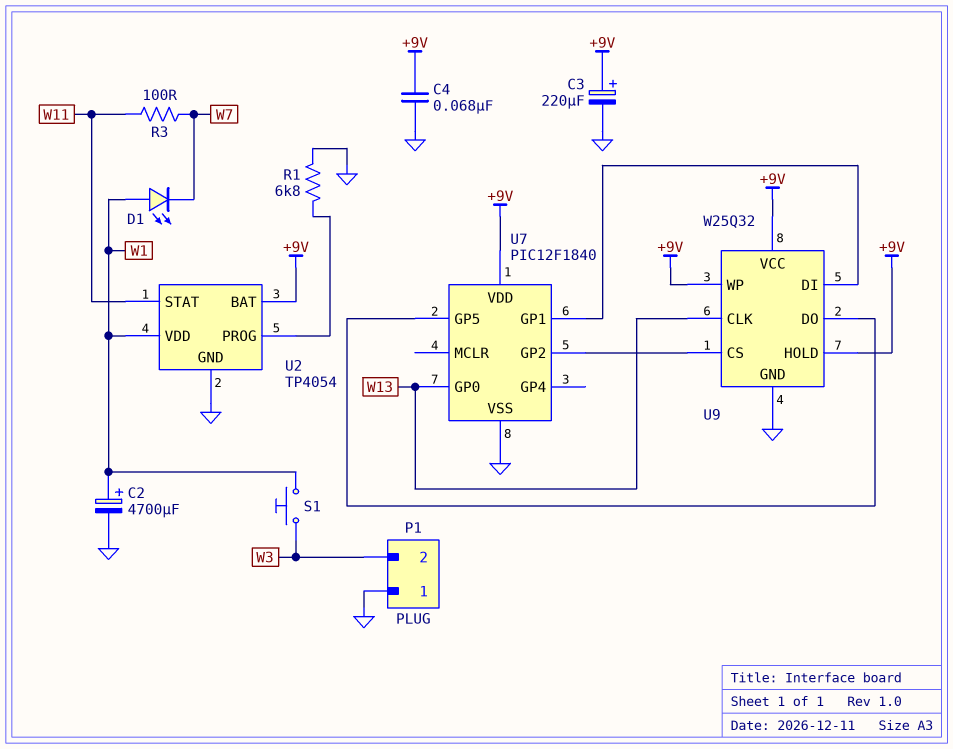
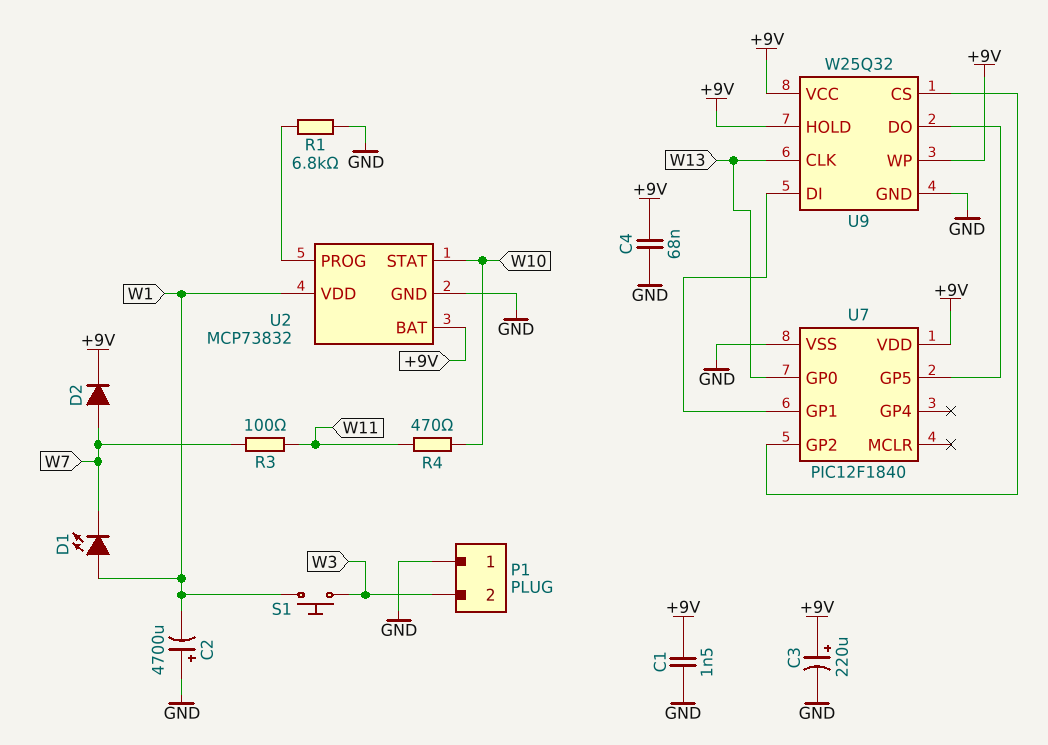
C1: none -> 1.5nF (+9V, GND)
C2: 4700uF (plus W1, minus GND) -> 4700uF (plus GND, minus W1)
D2: none -> diode (A W7, K +9V)
R4: none -> 470 (W10, W11)
U2: TP4054 -> MCP73832
U2 pin STAT: W11 -> W10

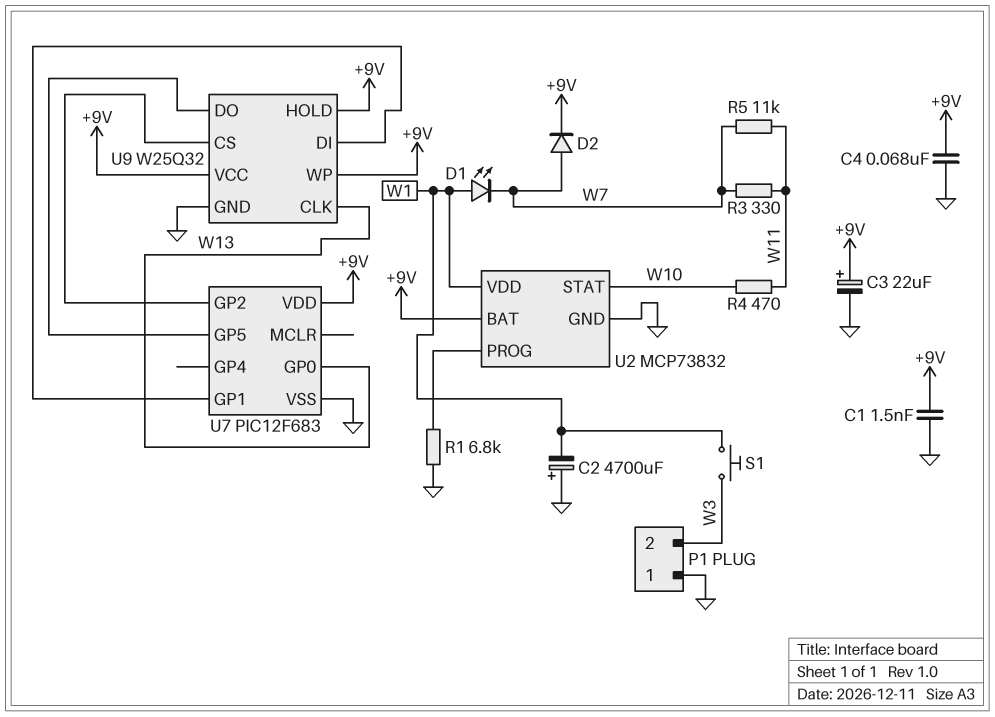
C3: 220uF (plus +9V, minus GND) -> 22uF (plus +9V, minus GND)
R3: 100 (W7, W11) -> 330 (W7, W11)
R5: none -> 11k (W7, W11)
U7: PIC12F1840 -> PIC12F683

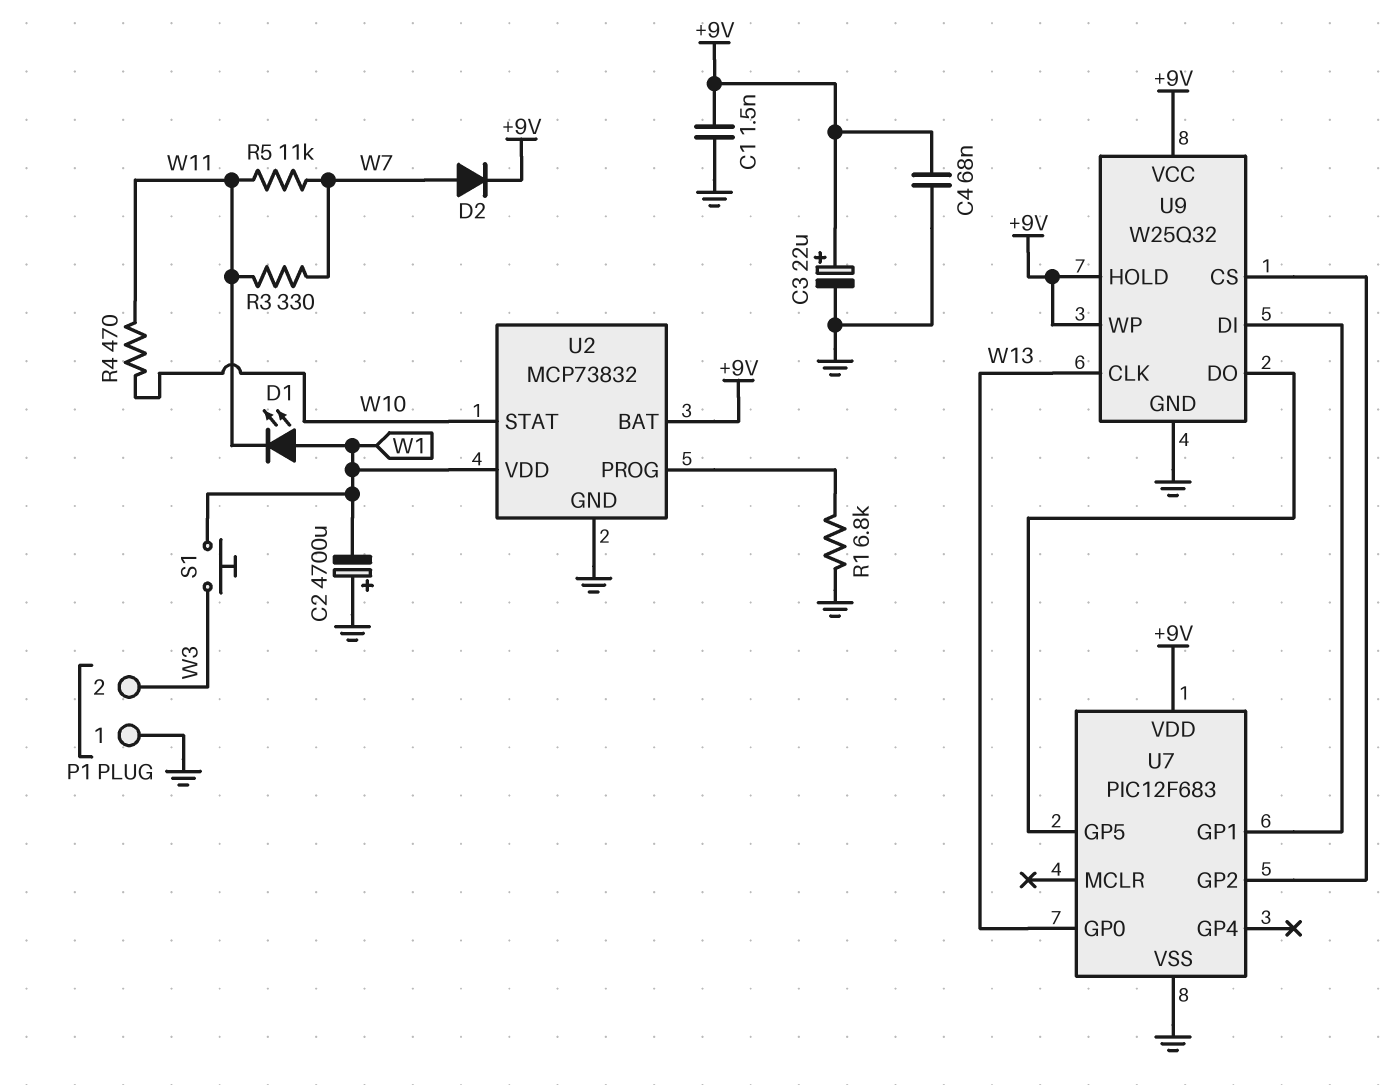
D1: LED (A W1, K W7) -> LED (A W1, K W11)

